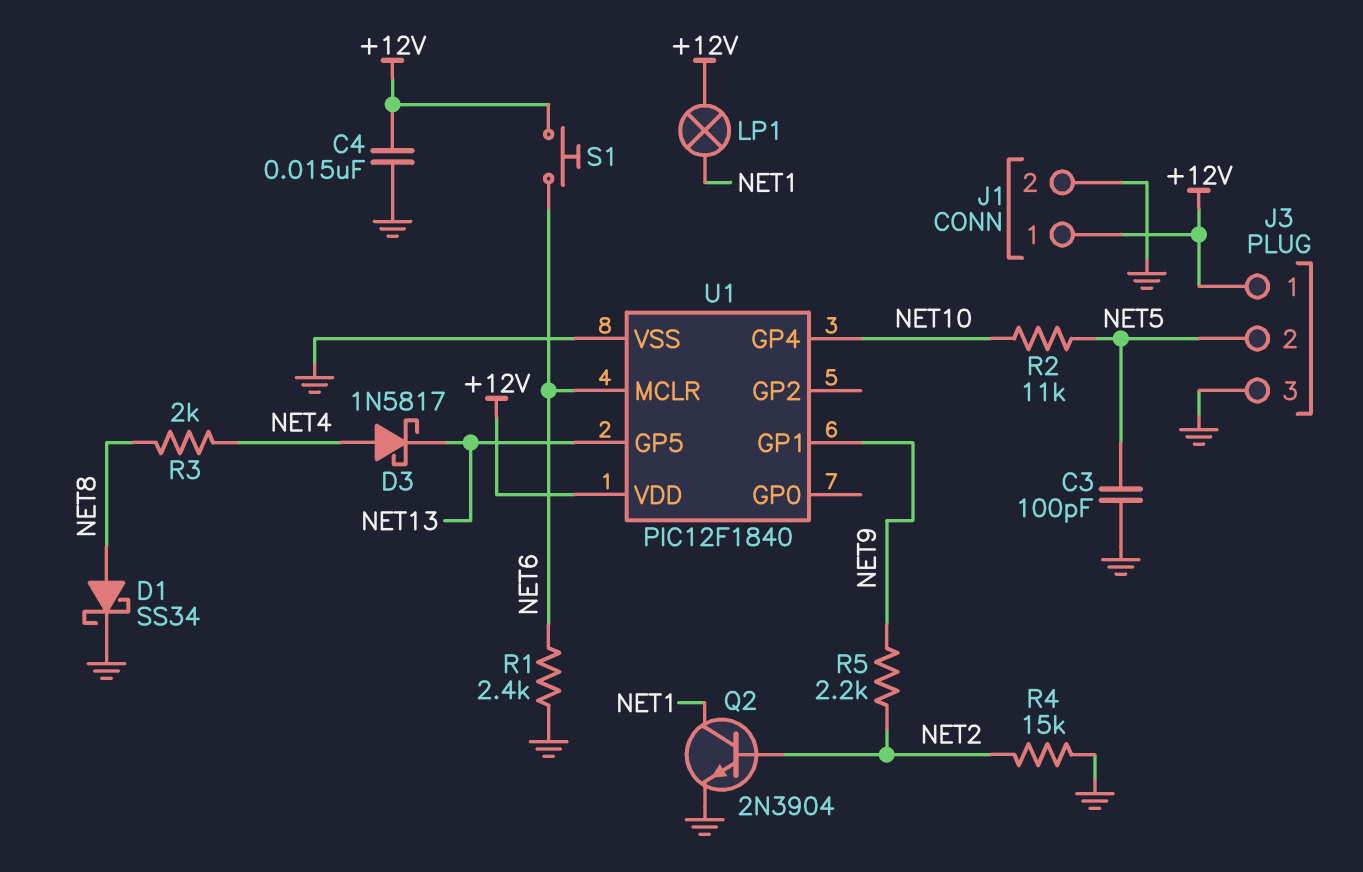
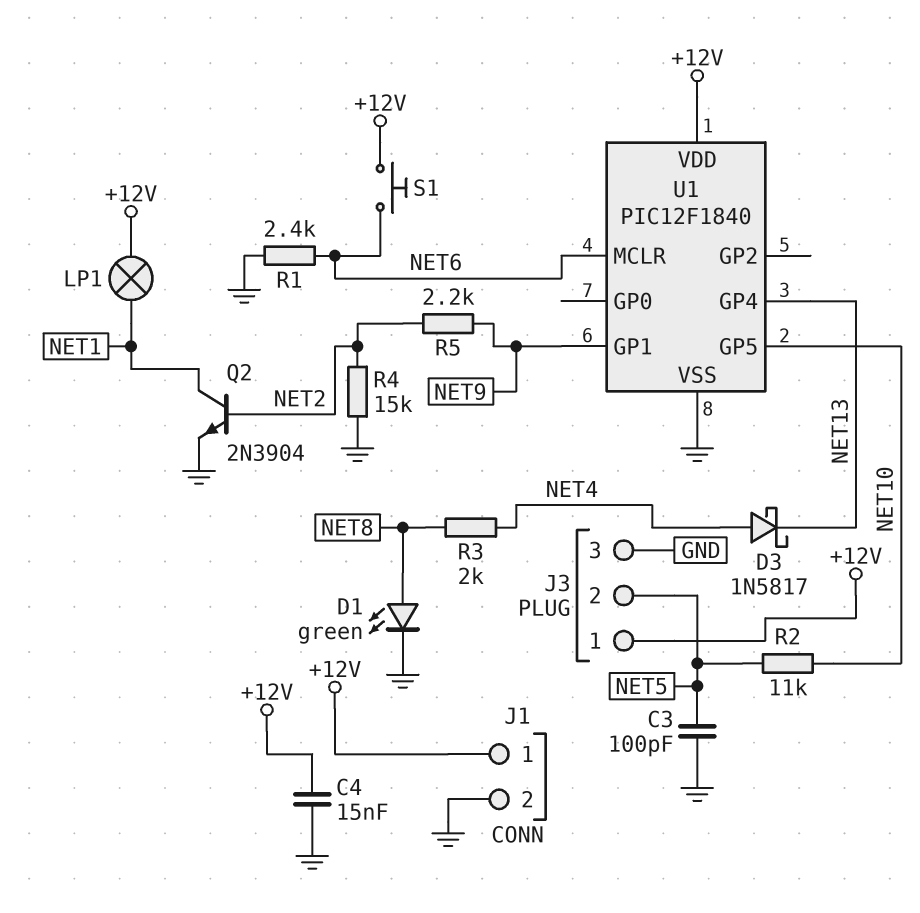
D1: schottky SS34 (A NET8, K GND) -> LED green (A NET8, K GND)
U1 pin GP4: NET10 -> NET13
U1 pin GP5: NET13 -> NET10

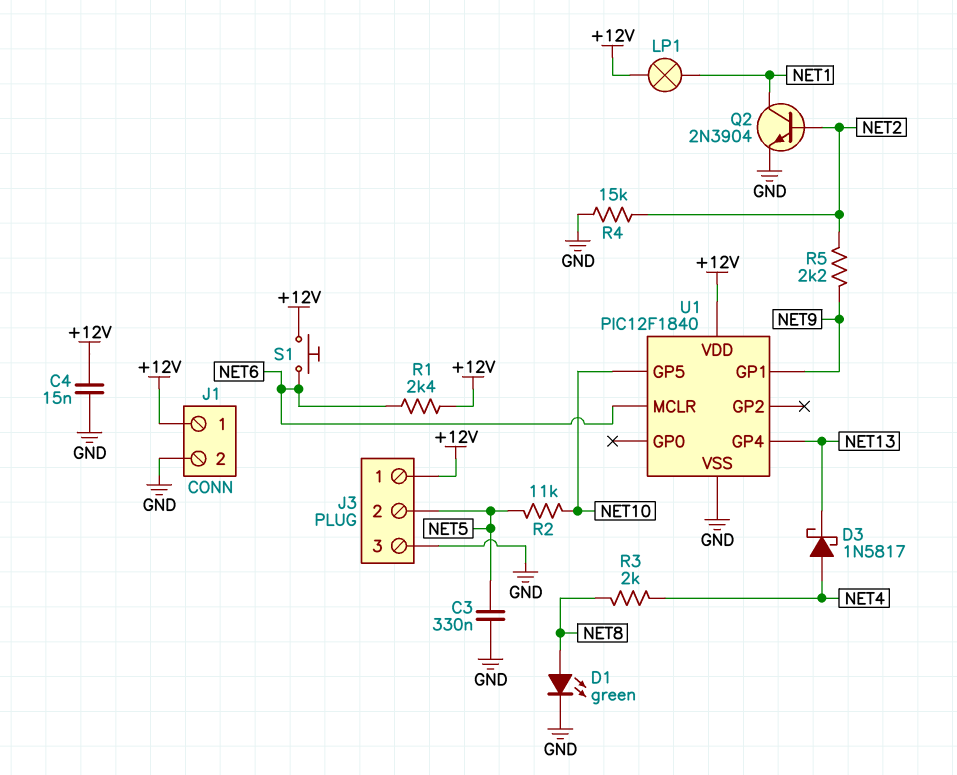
C3: 100pF (GND, NET5) -> 330nF (GND, NET5)
R1: 2.4k (GND, NET6) -> 2.4k (+12V, NET6)

